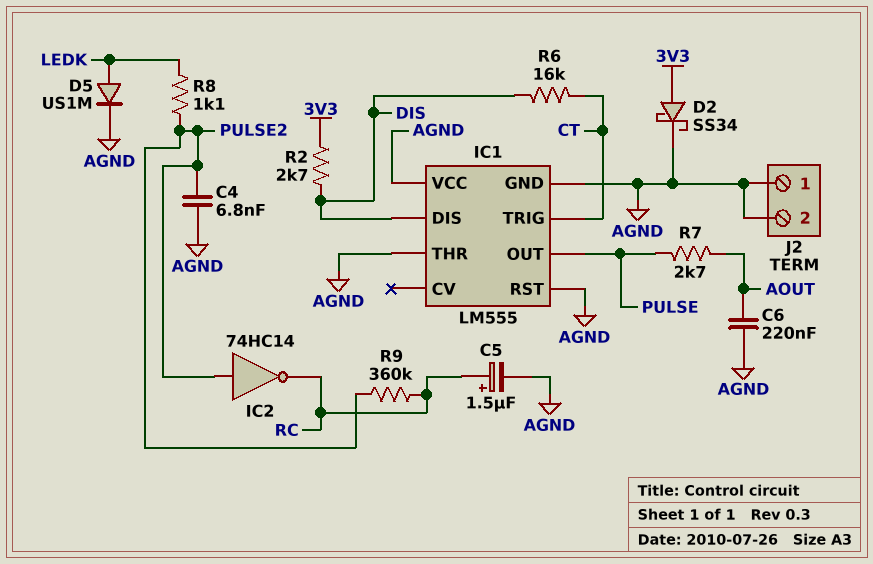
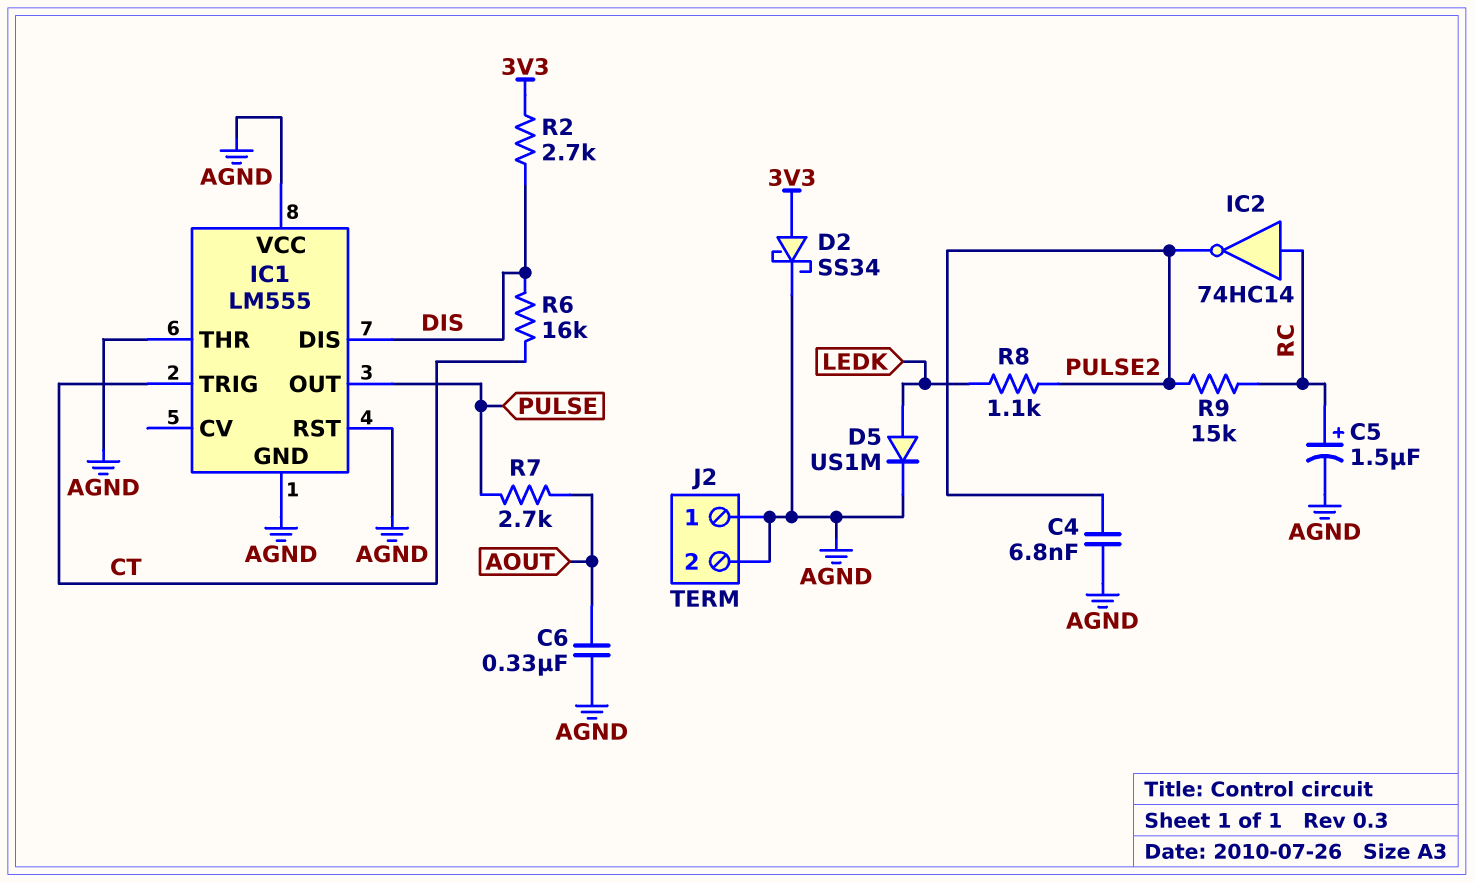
C6: 220nF (AGND, AOUT) -> 330nF (AGND, AOUT)
IC2: NOT 74HC14 (in PULSE2, out RC) -> NOT 74HC14 (in RC, out PULSE2)
R9: 360k (PULSE2, RC) -> 15k (PULSE2, RC)

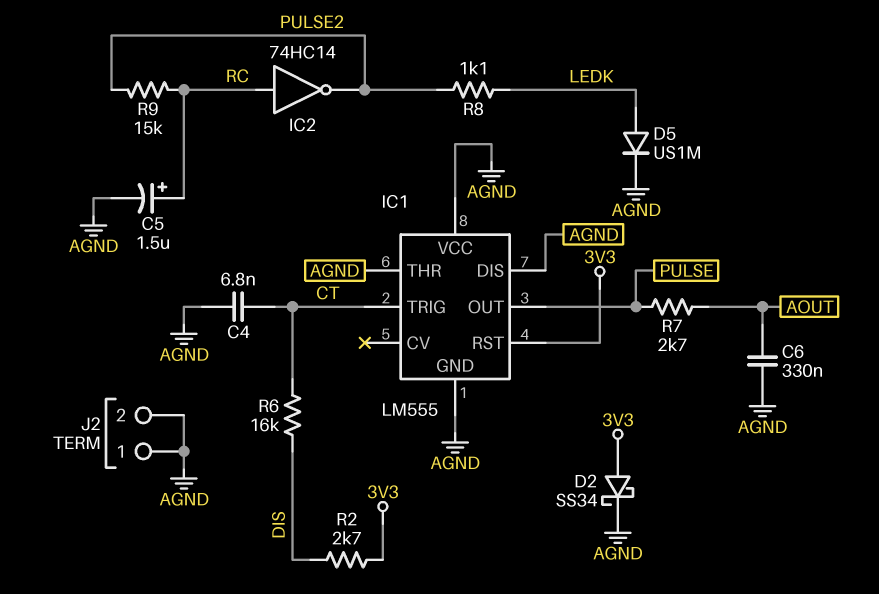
C4: 6.8nF (AGND, PULSE2) -> 6.8nF (AGND, CT)
IC1 pin DIS: DIS -> AGND
IC1 pin RST: AGND -> 3V3

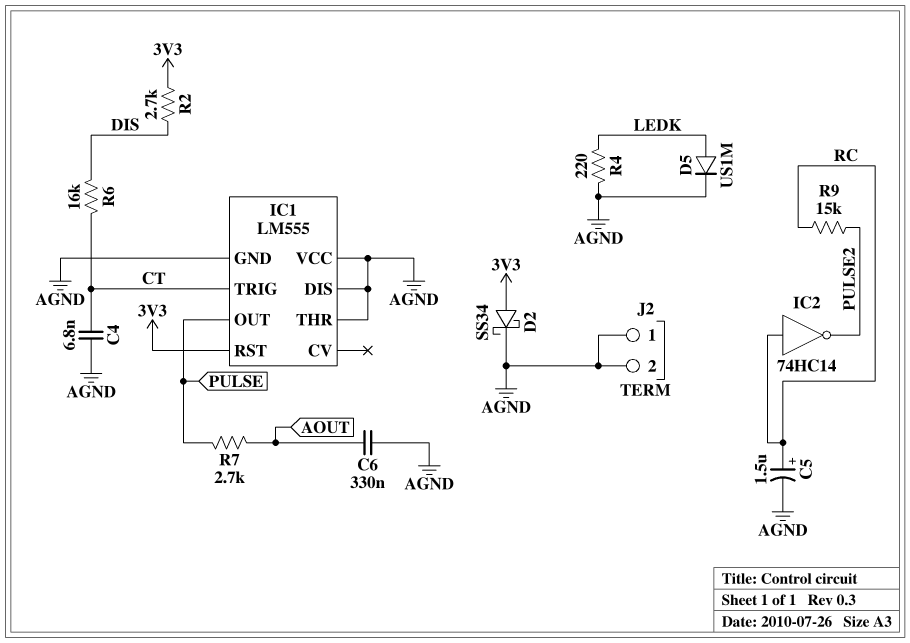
R4: none -> 220 (AGND, LEDK)
R8: 1.1k (LEDK, PULSE2) -> none

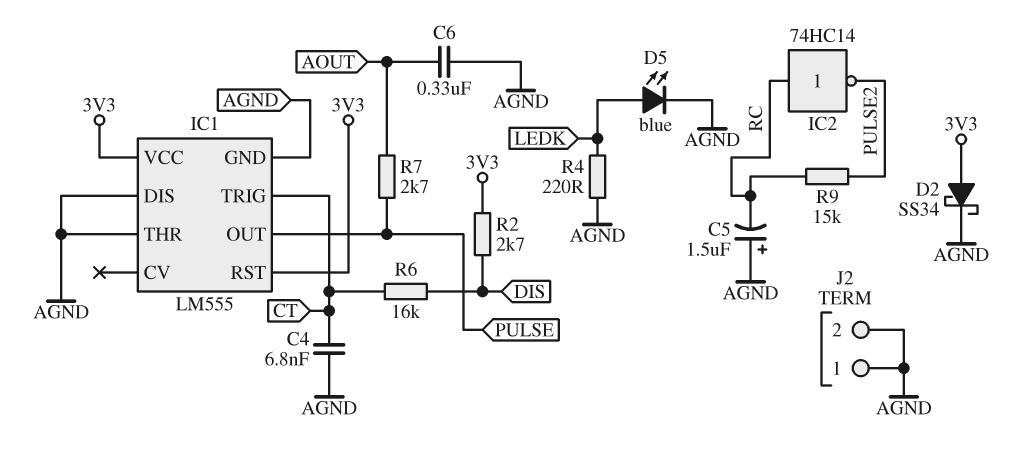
C5: 1.5uF (plus RC, minus AGND) -> 1.5uF (plus AGND, minus RC)
D5: diode US1M (A LEDK, K AGND) -> LED blue (A LEDK, K AGND)
IC1 pin VCC: AGND -> 3V3

